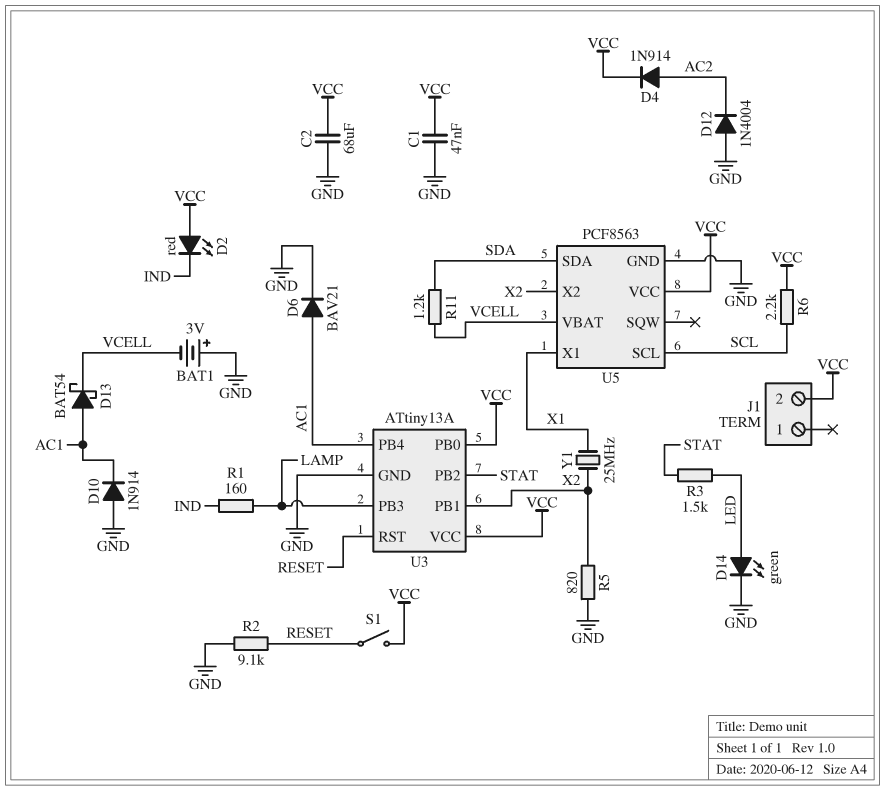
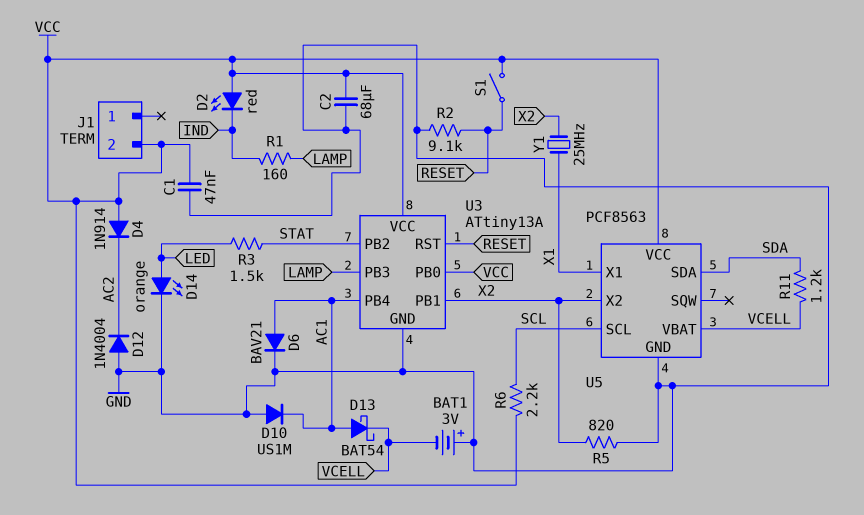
D4: diode 1N914 (A AC2, K VCC) -> diode 1N914 (A VCC, K AC2)
D10: diode 1N914 (A GND, K AC1) -> diode US1M (A GND, K AC1)
D14: LED green (A LED, K GND) -> LED orange (A LED, K GND)

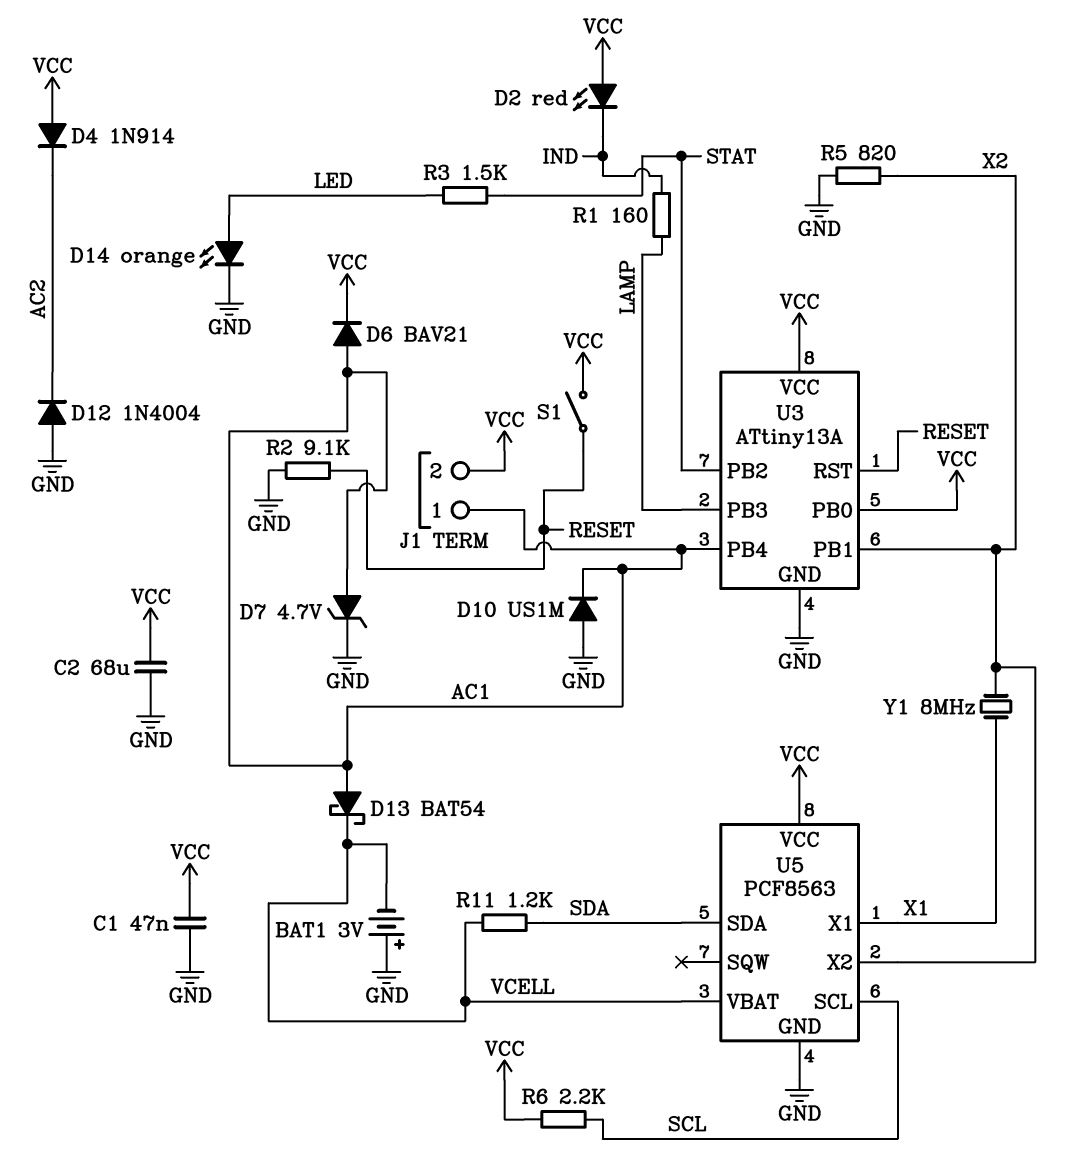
D6: diode BAV21 (A AC1, K GND) -> diode BAV21 (A AC1, K VCC)
D7: none -> zener 4.7V (A AC1, K GND)
J1 pin 1: none -> AC1
Y1: 25MHz (X1, X2) -> 8MHz (X1, X2)

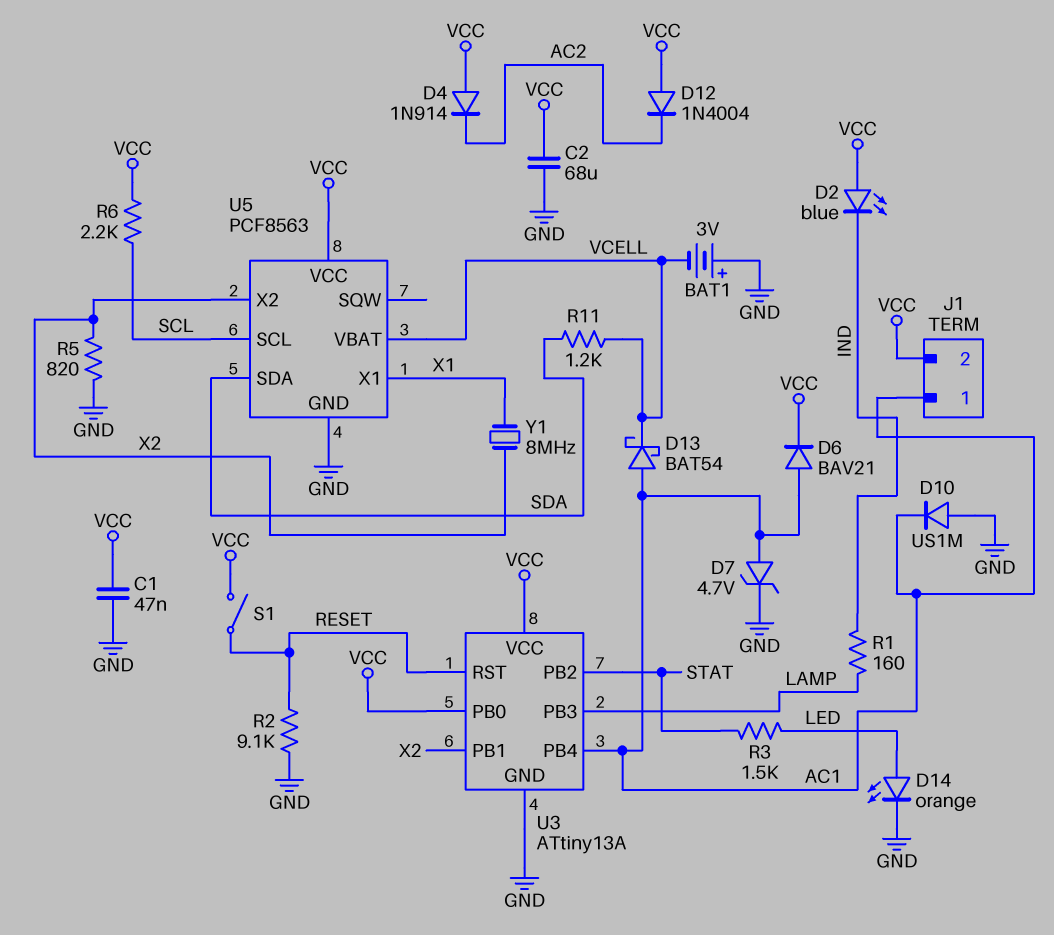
D2: LED red (A VCC, K IND) -> LED blue (A VCC, K IND)
D12: diode 1N4004 (A GND, K AC2) -> diode 1N4004 (A VCC, K AC2)

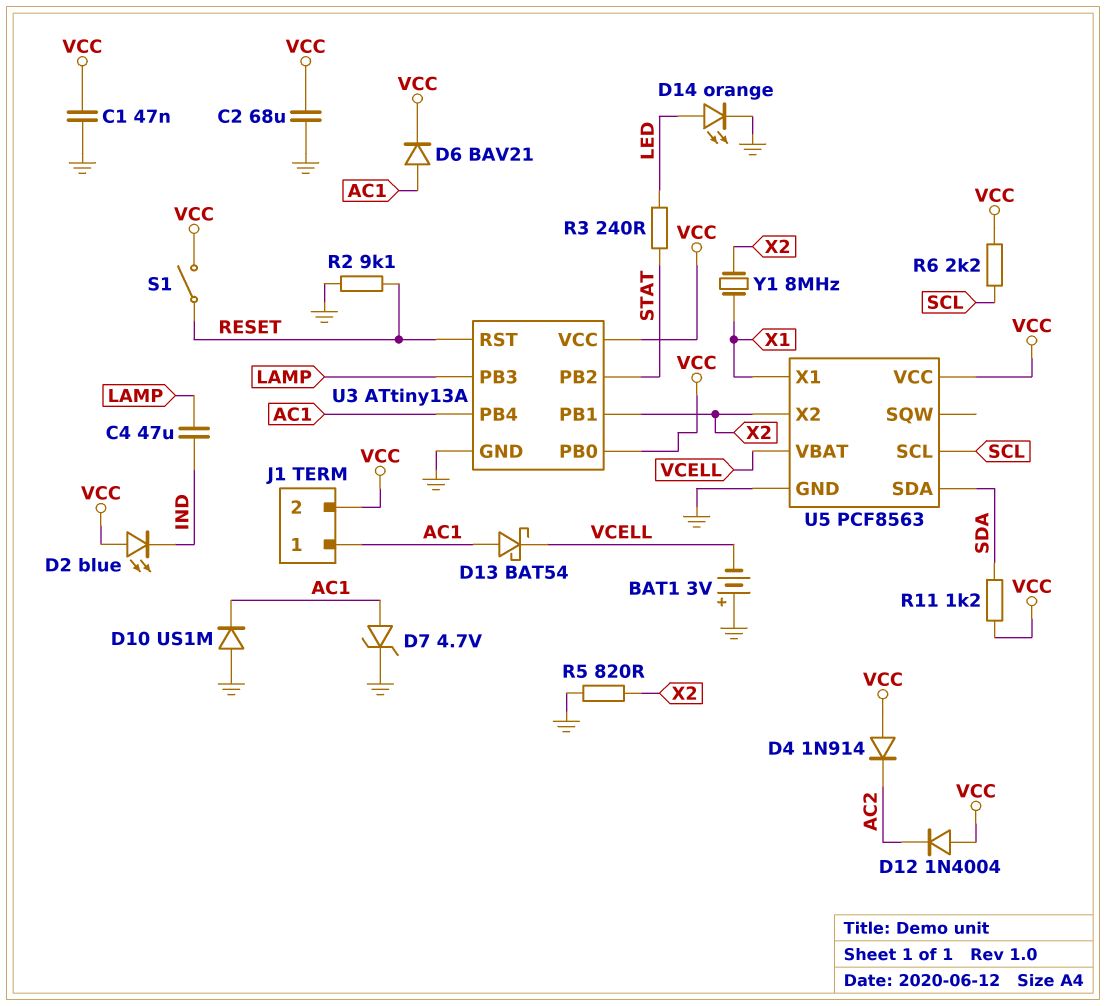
C4: none -> 47uF (IND, LAMP)
R1: 160 (IND, LAMP) -> none
R3: 1.5k (LED, STAT) -> 240 (LED, STAT)
R11: 1.2k (SDA, VCELL) -> 1.2k (SDA, VCC)

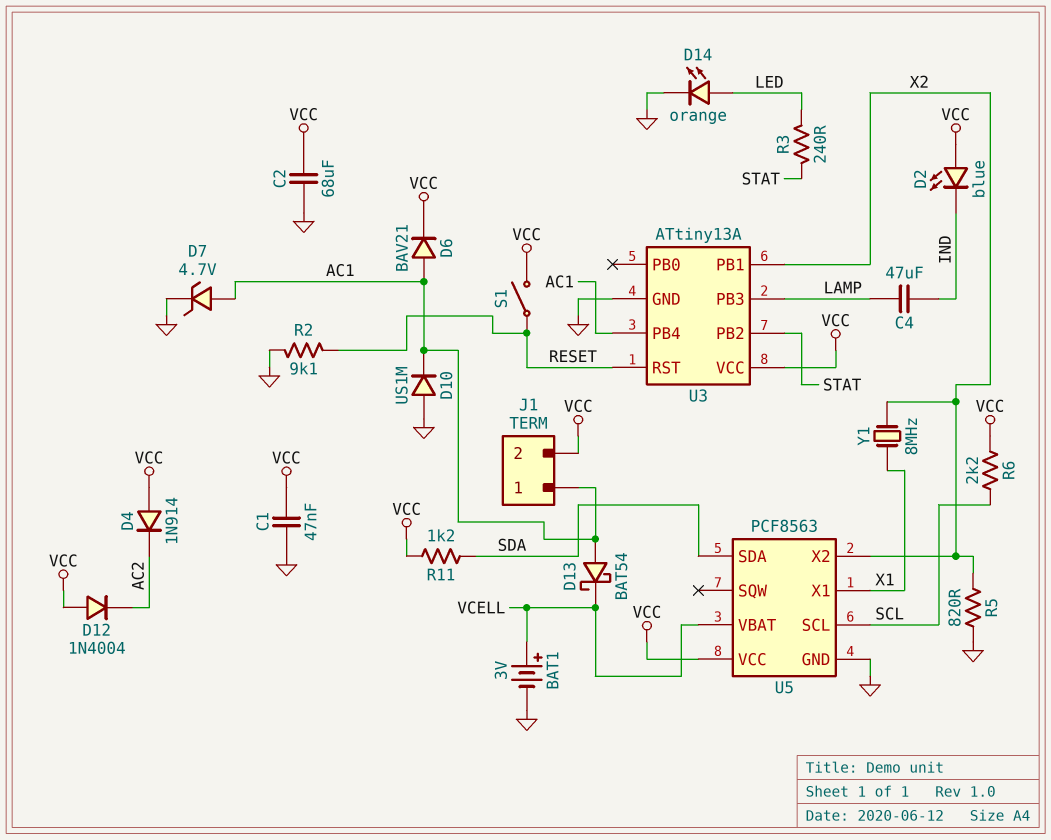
BAT1: 3V (plus GND, minus VCELL) -> 3V (plus VCELL, minus GND)
U3 pin PB0: VCC -> none

